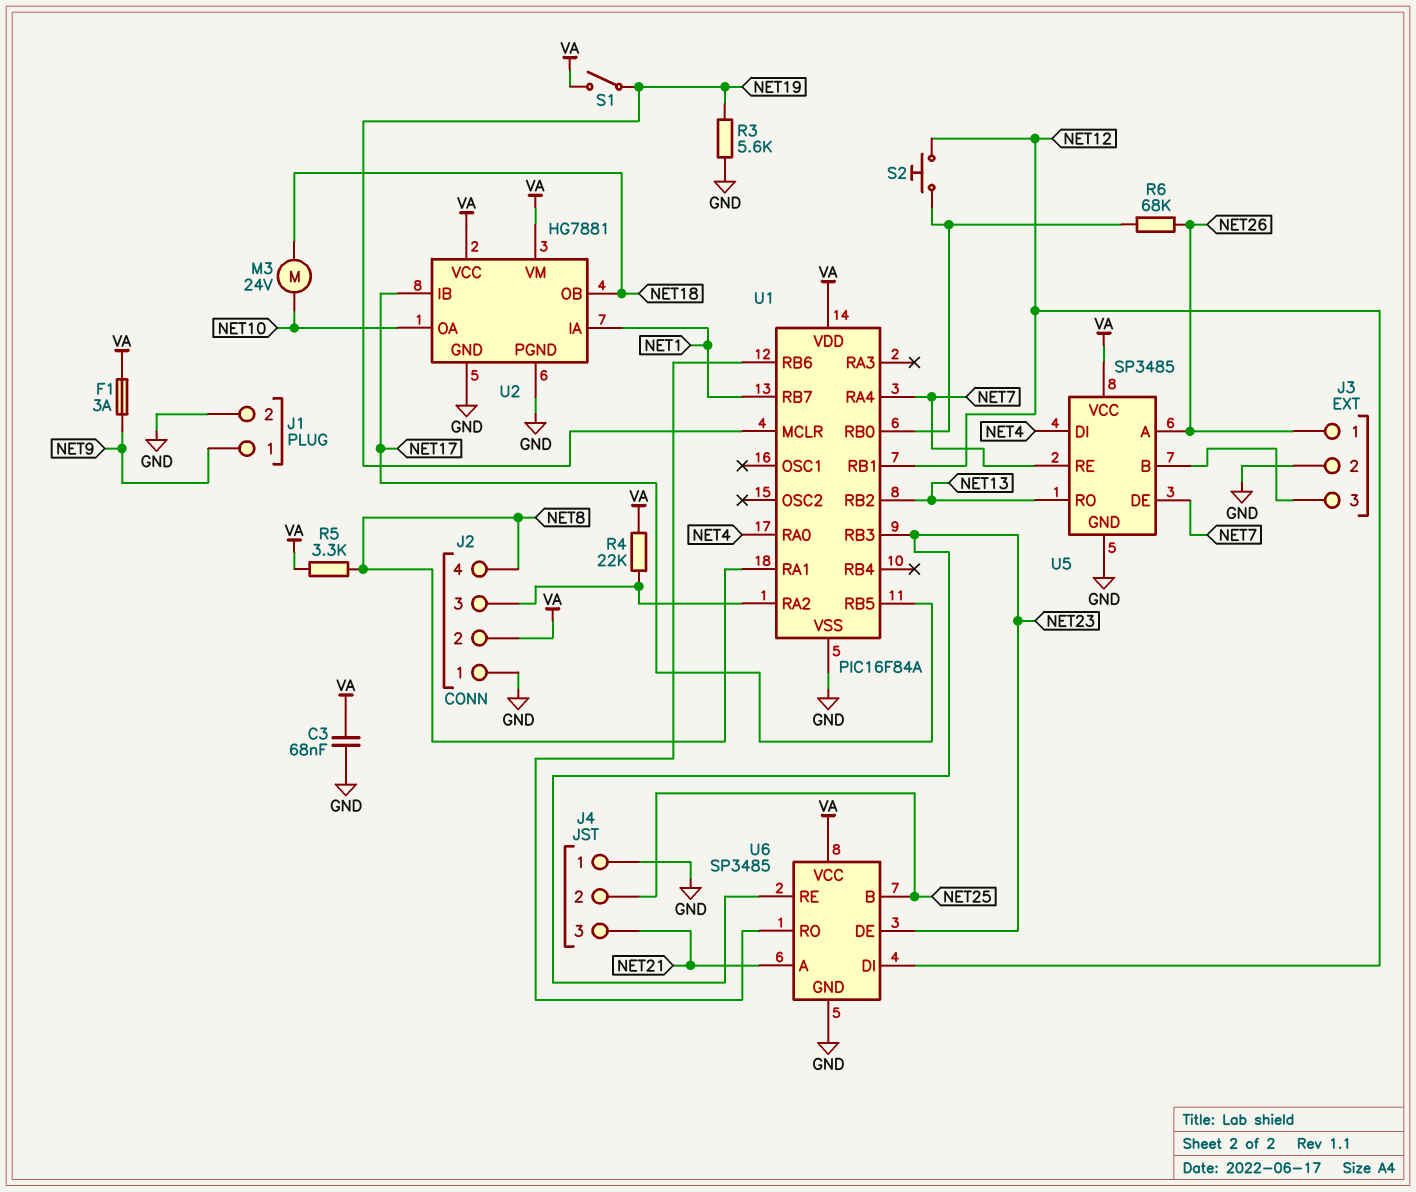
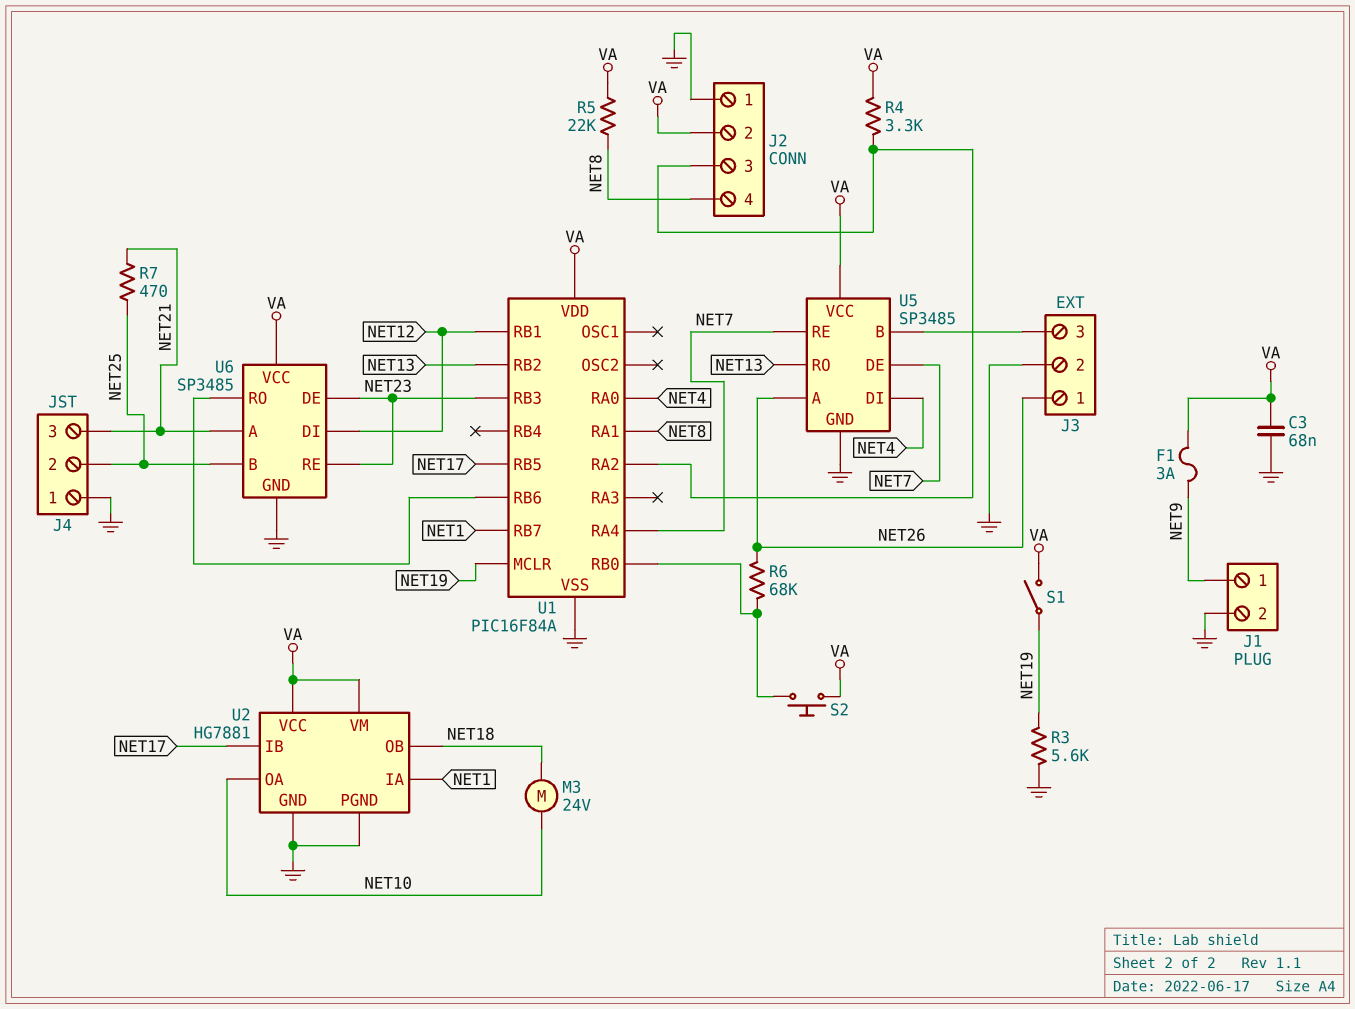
R4: 22k (J2/3, VA) -> 3.3k (J2/3, VA)
R5: 3.3k (NET8, VA) -> 22k (NET8, VA)
R7: none -> 470 (NET21, NET25)
S2: button (NET12, U1/RB0) -> button (U1/RB0, VA)

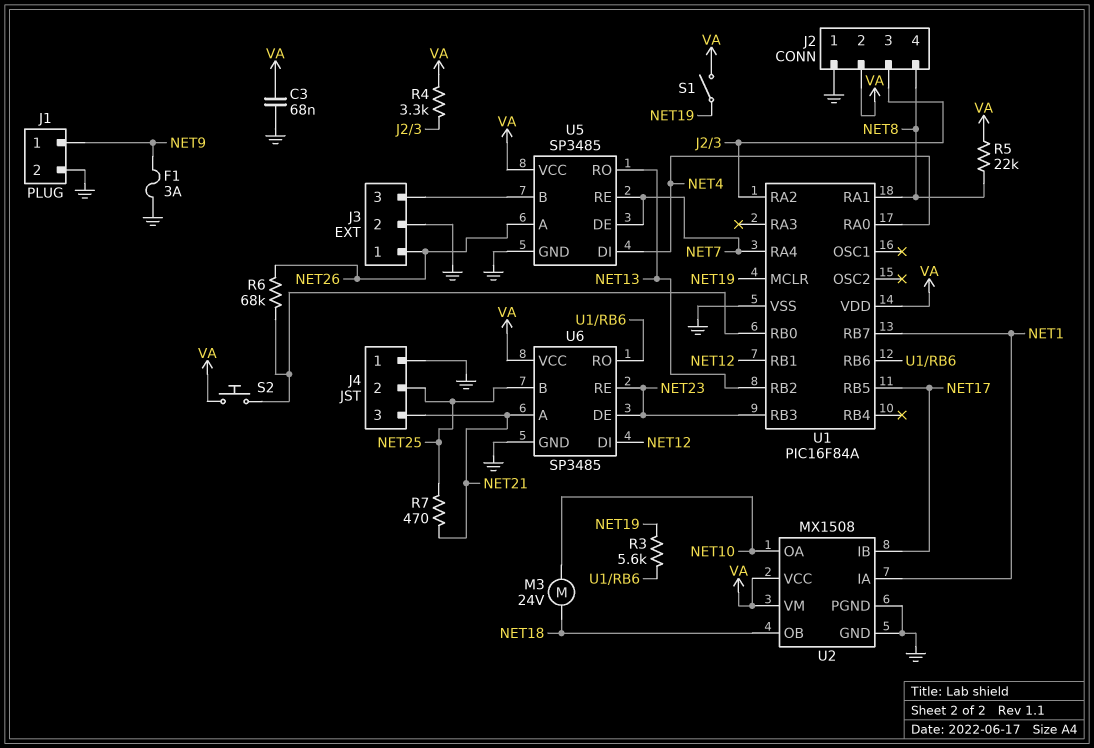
F1: 3A (NET9, VA) -> 3A (GND, NET9)
R3: 5.6k (GND, NET19) -> 5.6k (NET19, U1/RB6)
U2: HG7881 -> MX1508

